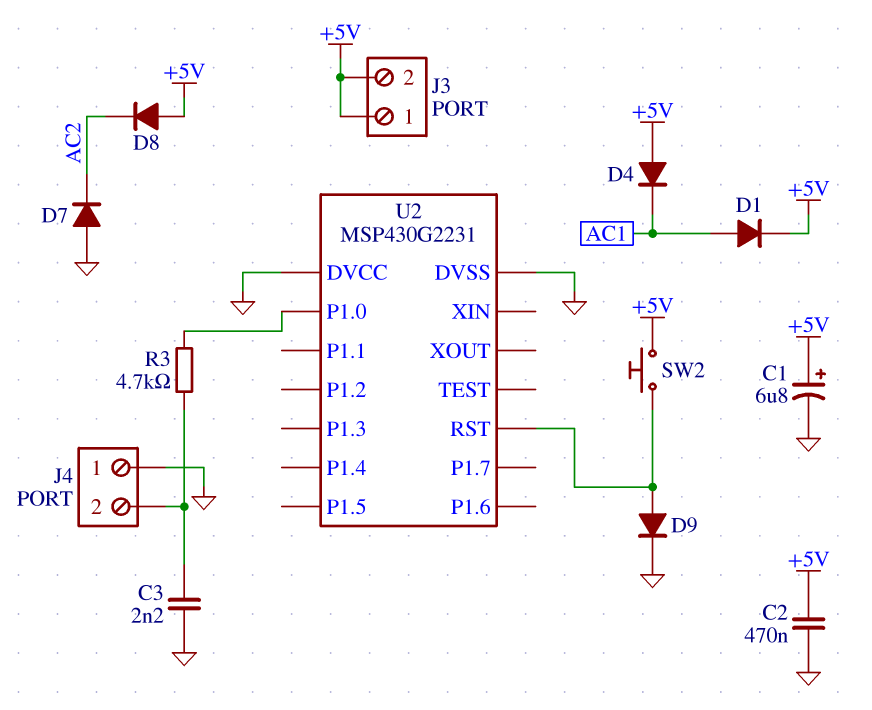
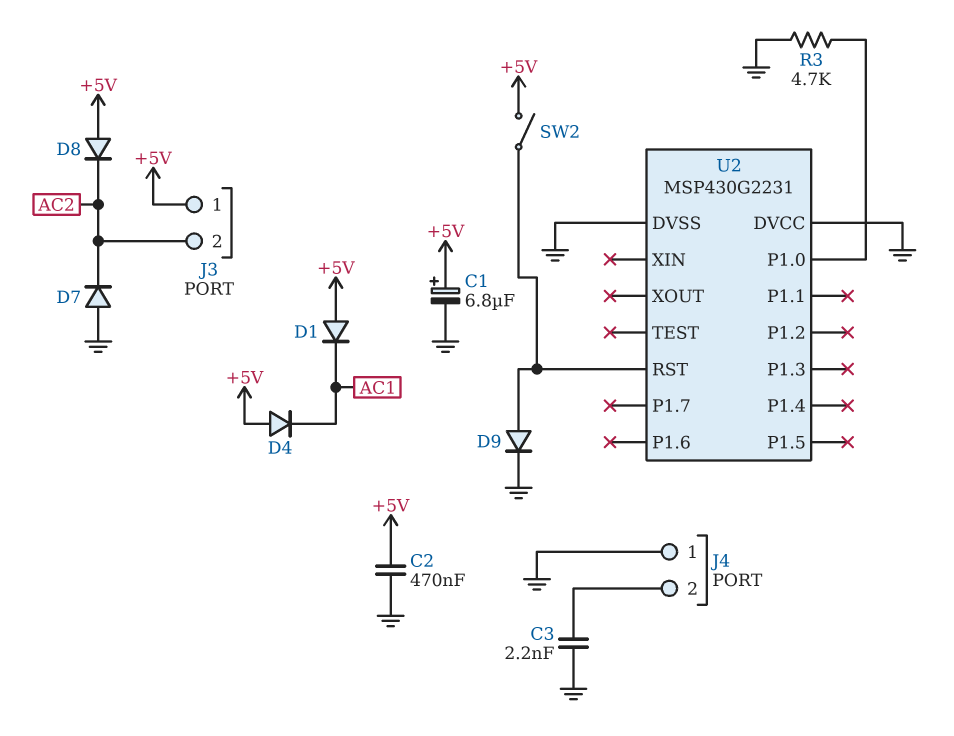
D1: diode (A AC1, K +5V) -> diode (A +5V, K AC1)
J3 pin 2: +5V -> AC2
R3: 4.7k (J4/2, U2/P1.0) -> 4.7k (GND, U2/P1.0)
SW2: button (+5V, U2/RST) -> switch (+5V, U2/RST)

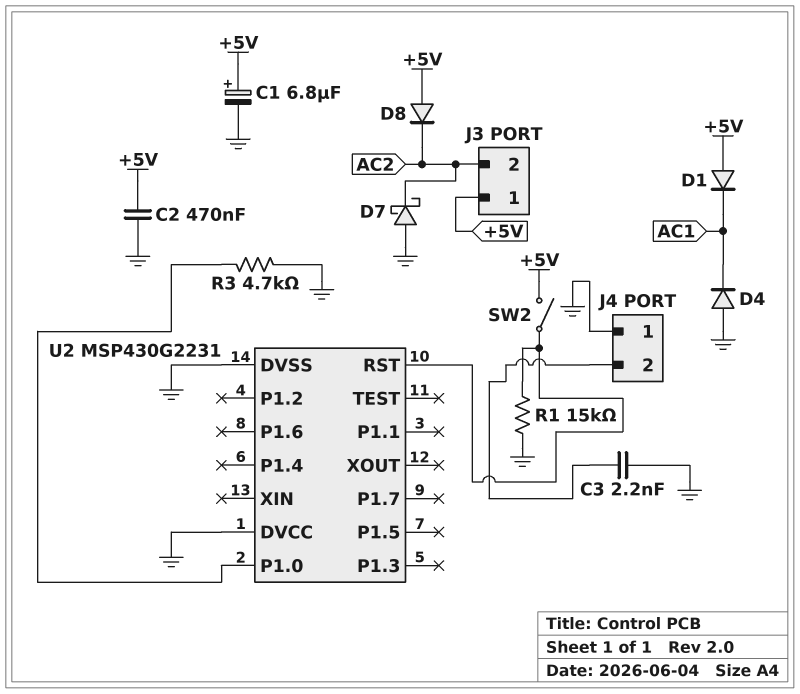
D4: diode (A +5V, K AC1) -> diode (A GND, K AC1)
D7: diode (A GND, K AC2) -> schottky (A GND, K AC2)
D9: diode (A U2/RST, K GND) -> none
R1: none -> 15k (GND, U2/RST)

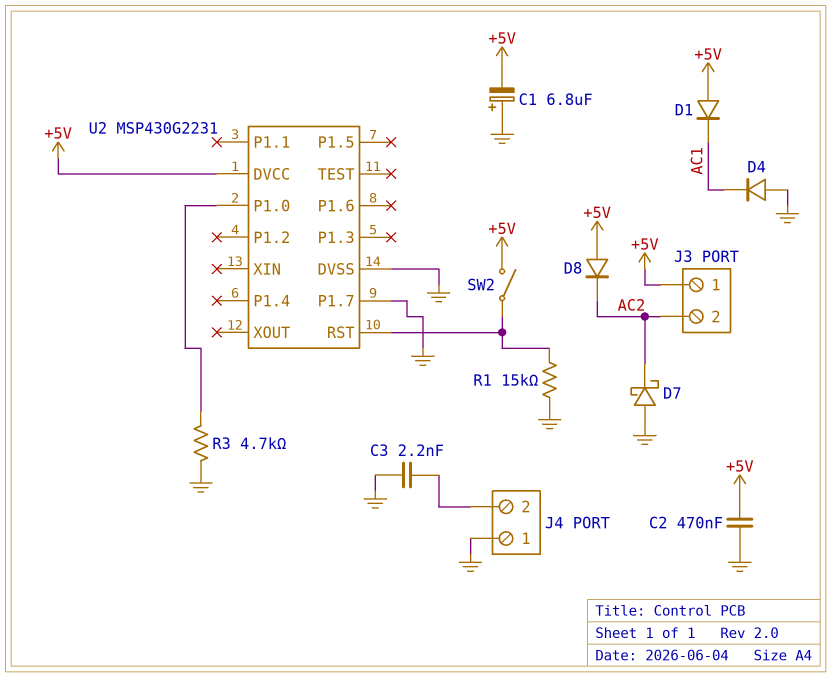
C1: 6.8uF (plus +5V, minus GND) -> 6.8uF (plus GND, minus +5V)
U2 pin DVCC: GND -> +5V
U2 pin P1.7: none -> GND

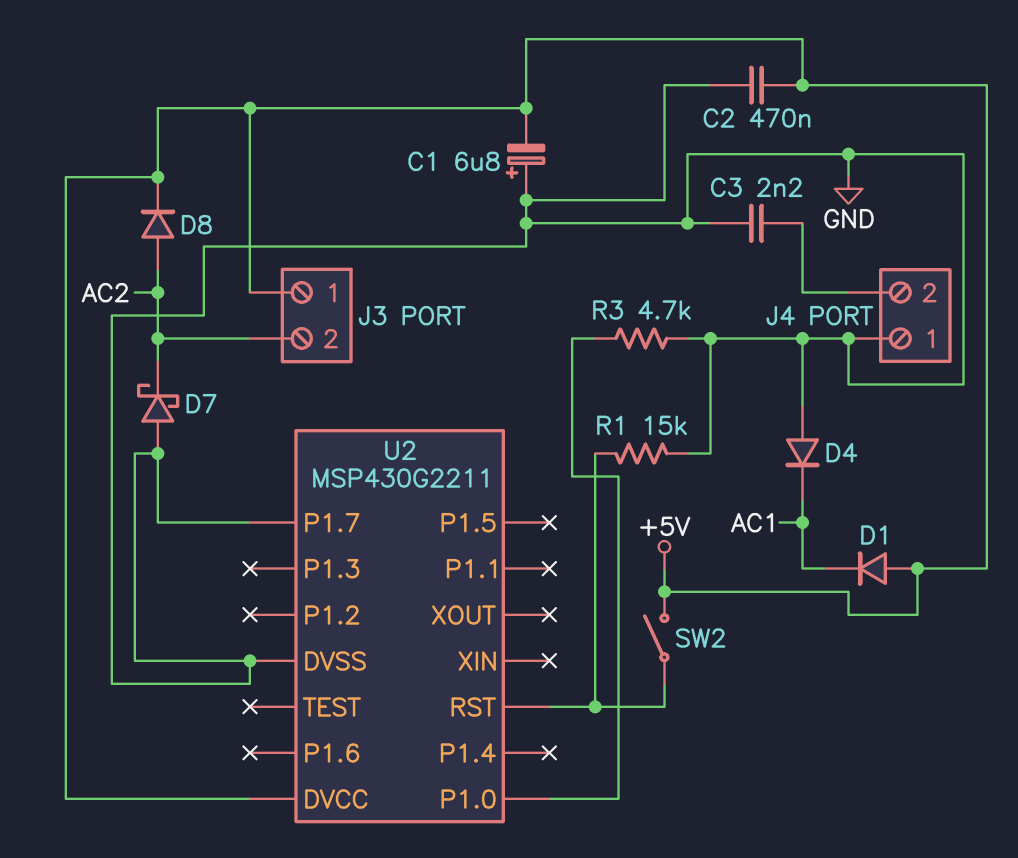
D8: diode (A +5V, K AC2) -> diode (A AC2, K +5V)
U2: MSP430G2231 -> MSP430G2211

